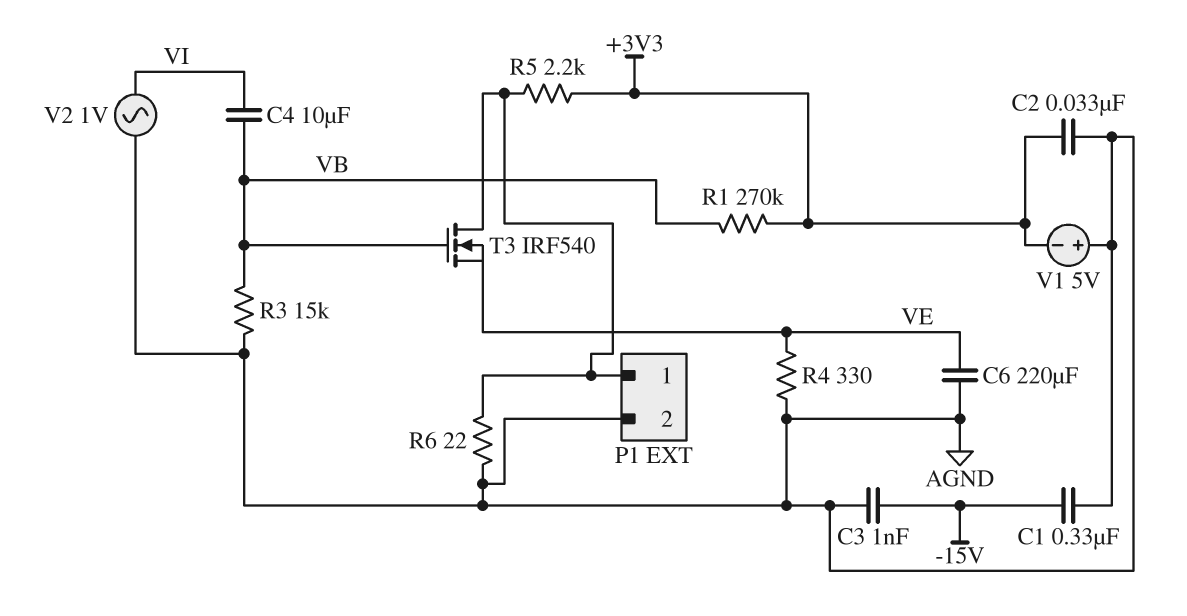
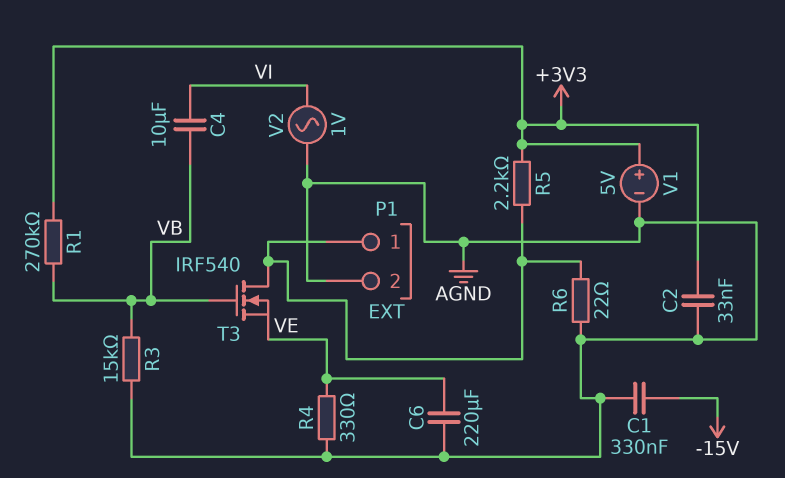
C3: 1nF (-15V, AGND) -> none
V1: 5V (plus AGND, minus +3V3) -> 5V (plus +3V3, minus AGND)

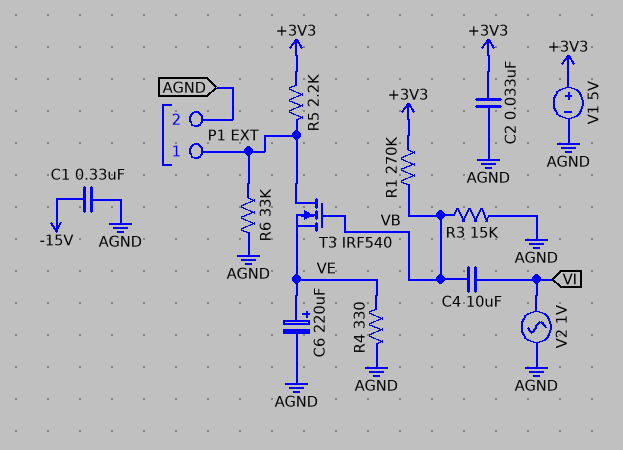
C6: 220uF (AGND, VE) -> 220uF (plus VE, minus AGND)
R6: 22 (AGND, P1/1) -> 33k (AGND, P1/1)

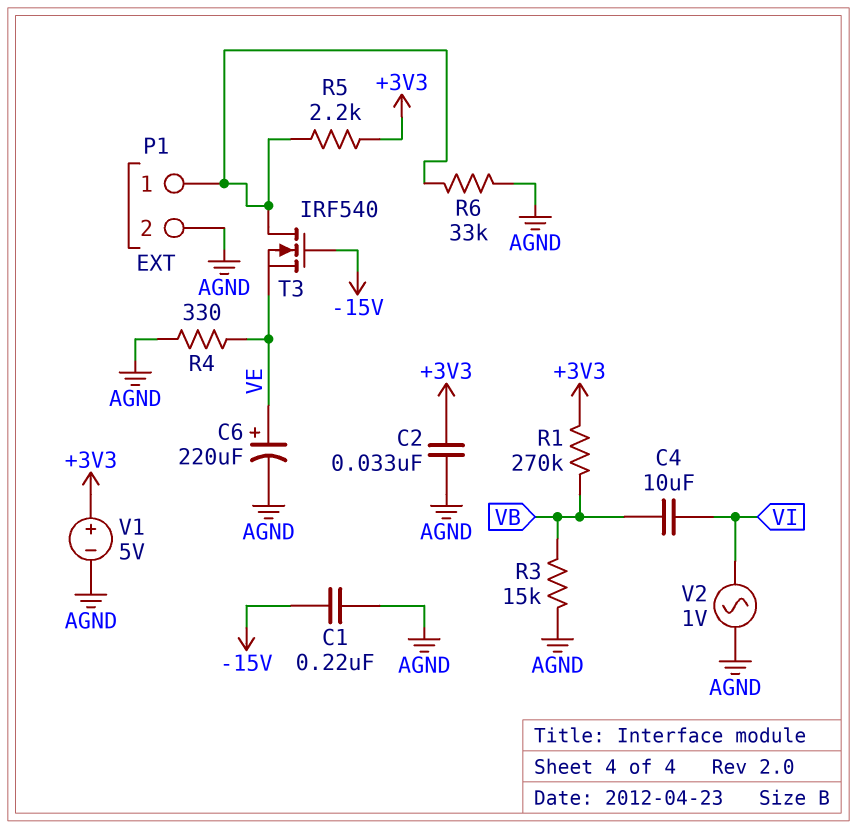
C1: 330nF (-15V, AGND) -> 220nF (-15V, AGND)
T3: NMOS IRF540 (G VB, D P1/1, S VE) -> NMOS IRF540 (G -15V, D P1/1, S VE)

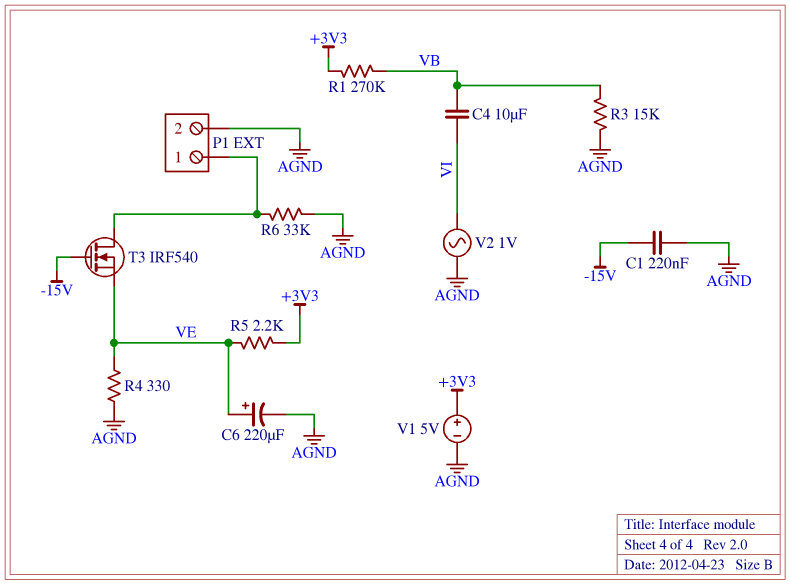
C2: 33nF (+3V3, AGND) -> none
R5: 2.2k (+3V3, P1/1) -> 2.2k (+3V3, VE)

